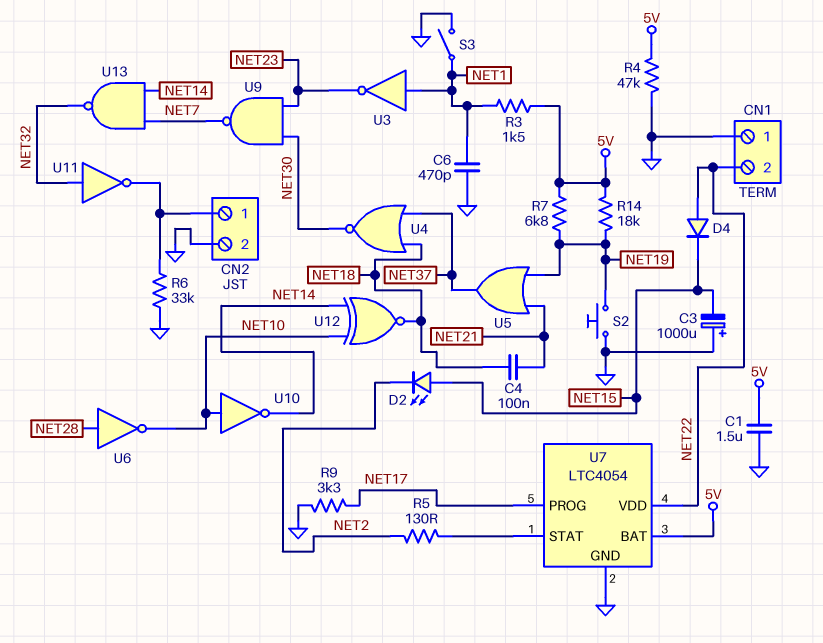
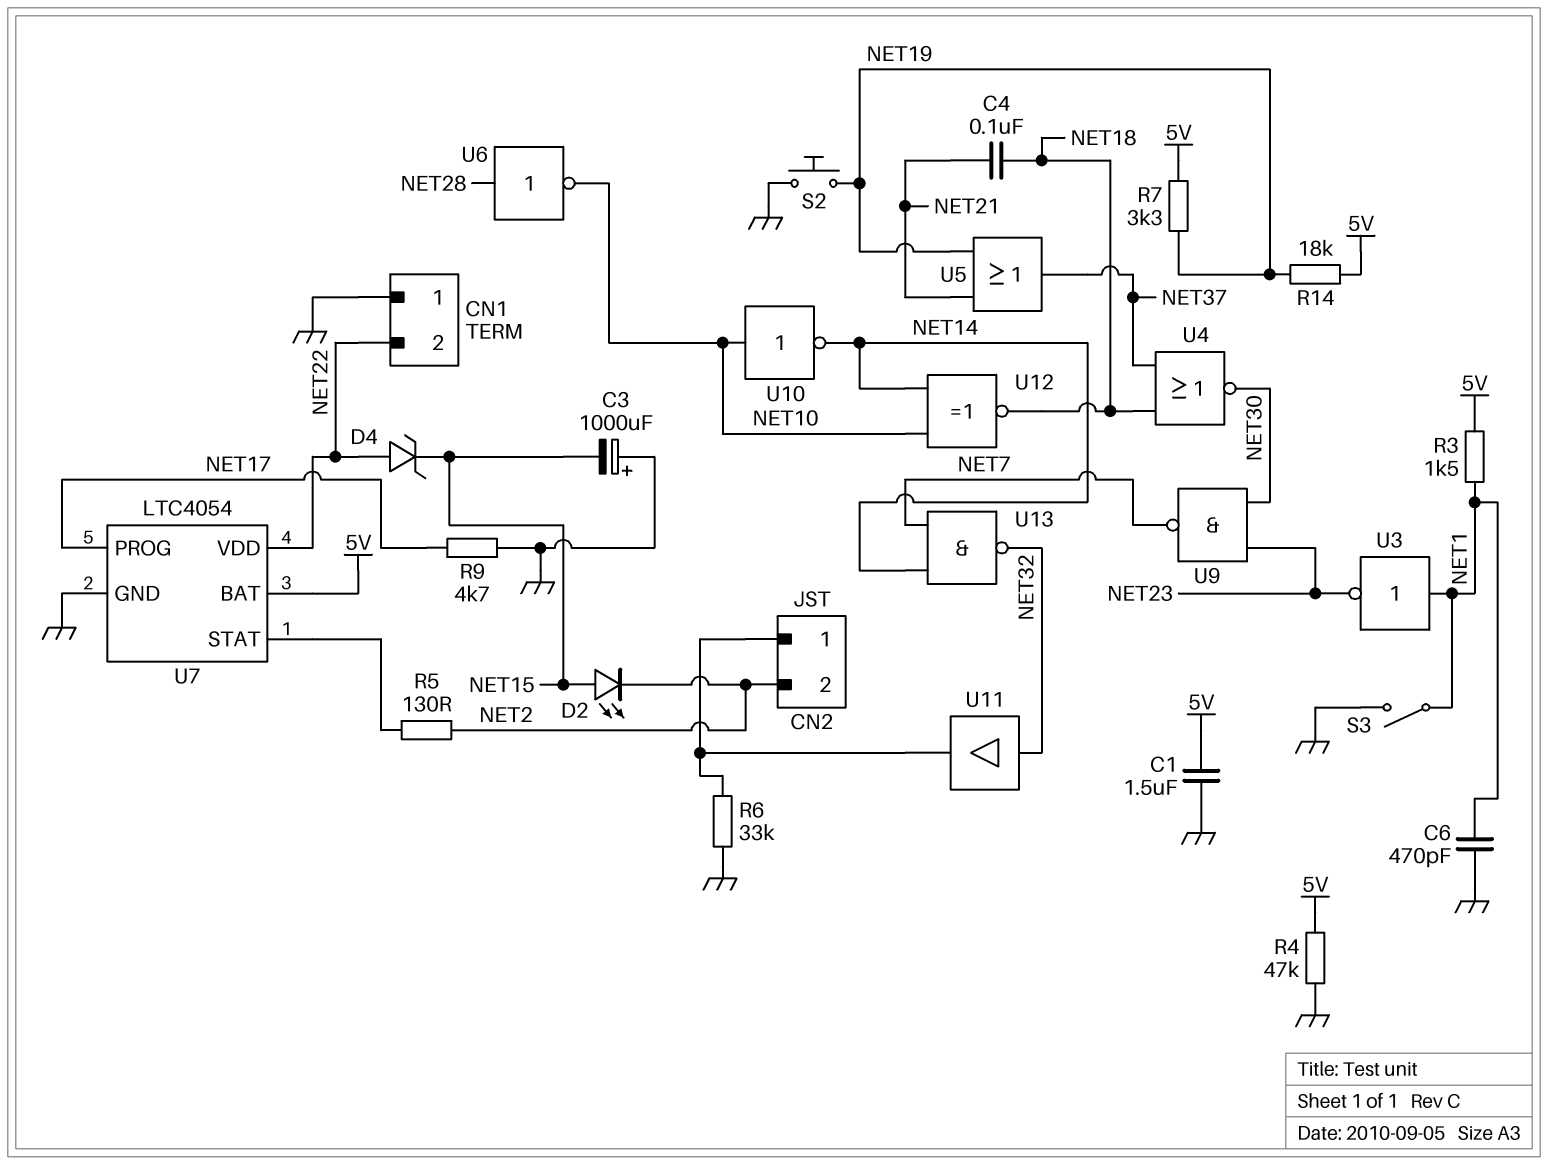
CN2 pin 2: GND -> NET2
D4: diode (A NET22, K NET15) -> zener (A NET22, K NET15)
R7: 6.8k (5V, NET19) -> 3.3k (5V, NET19)
R9: 3.3k (GND, NET17) -> 4.7k (GND, NET17)
U11: NOT (in NET32, out CN2/1) -> buffer (in NET32, out CN2/1)

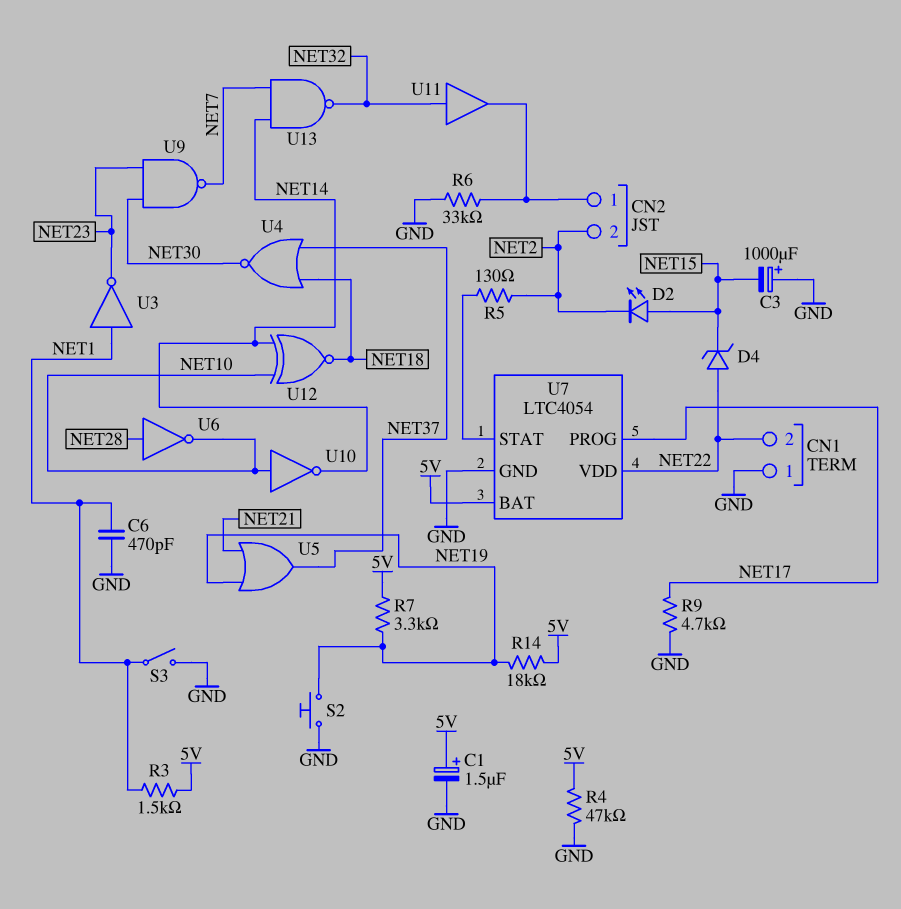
C1: 1.5uF (5V, GND) -> 1.5uF (plus 5V, minus GND)
C4: 100nF (NET18, NET21) -> none

